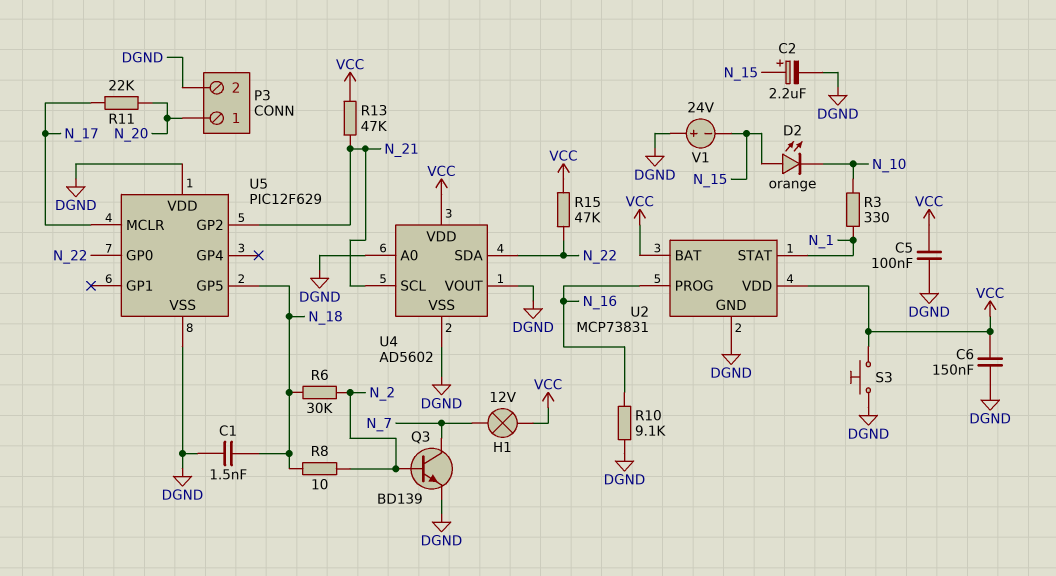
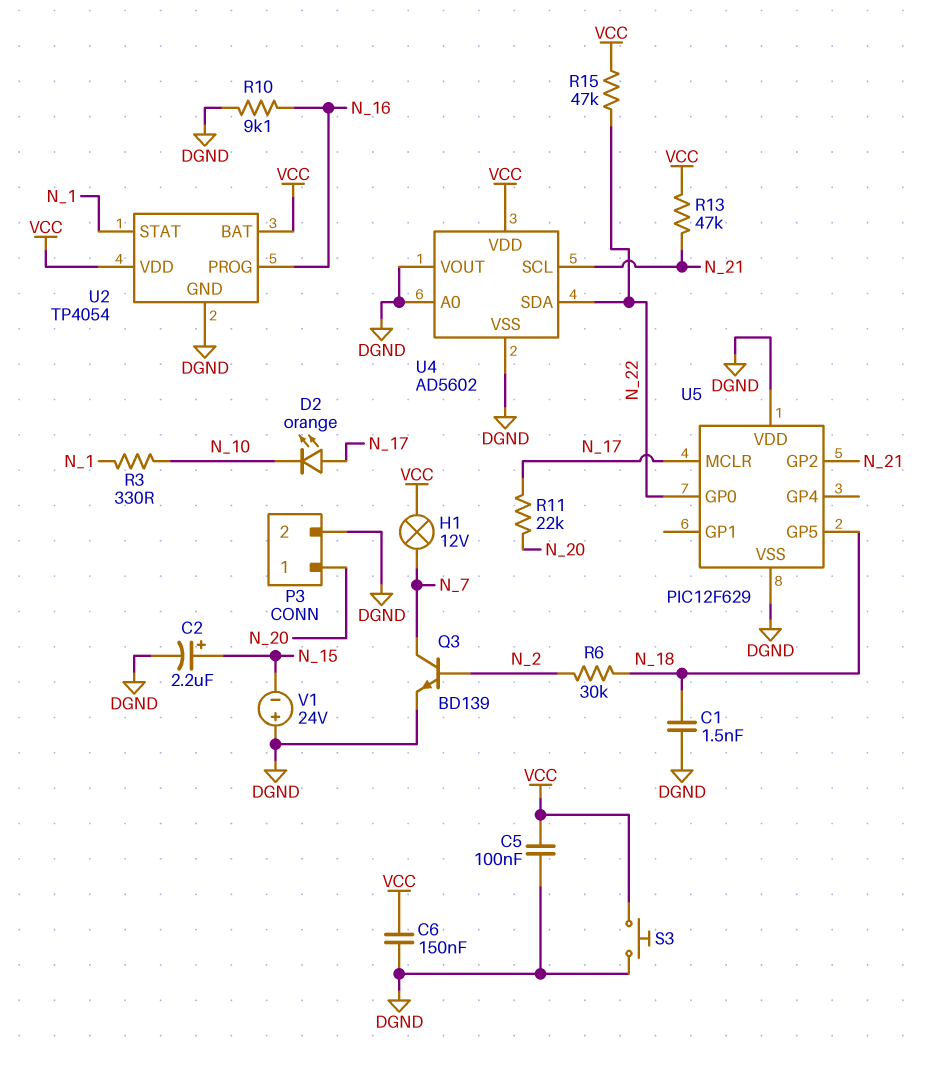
D2: LED orange (A N_15, K N_10) -> LED orange (A N_17, K N_10)
R8: 10 (N_2, N_18) -> none
U2: MCP73831 -> TP4054

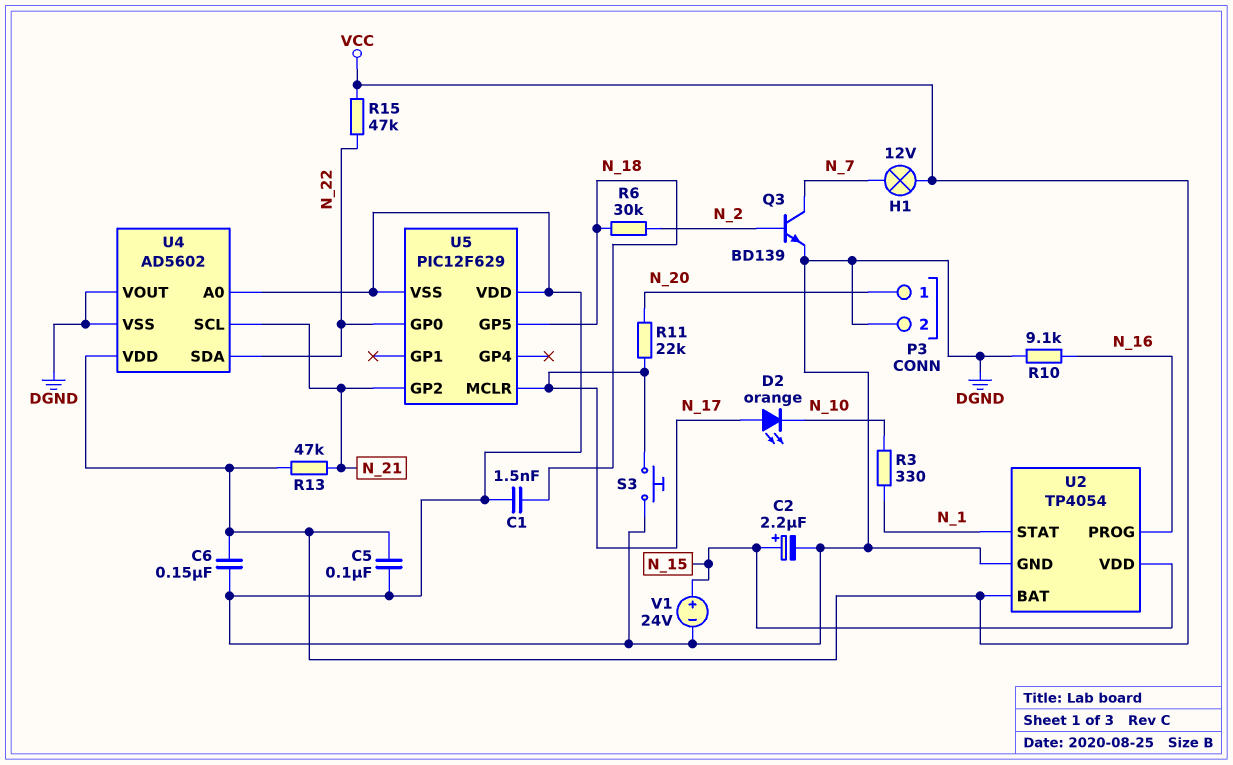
S3: button (DGND, VCC) -> button (DGND, N_17)
U2 pin VDD: VCC -> N_15
V1: 24V (plus DGND, minus N_15) -> 24V (plus N_15, minus DGND)

